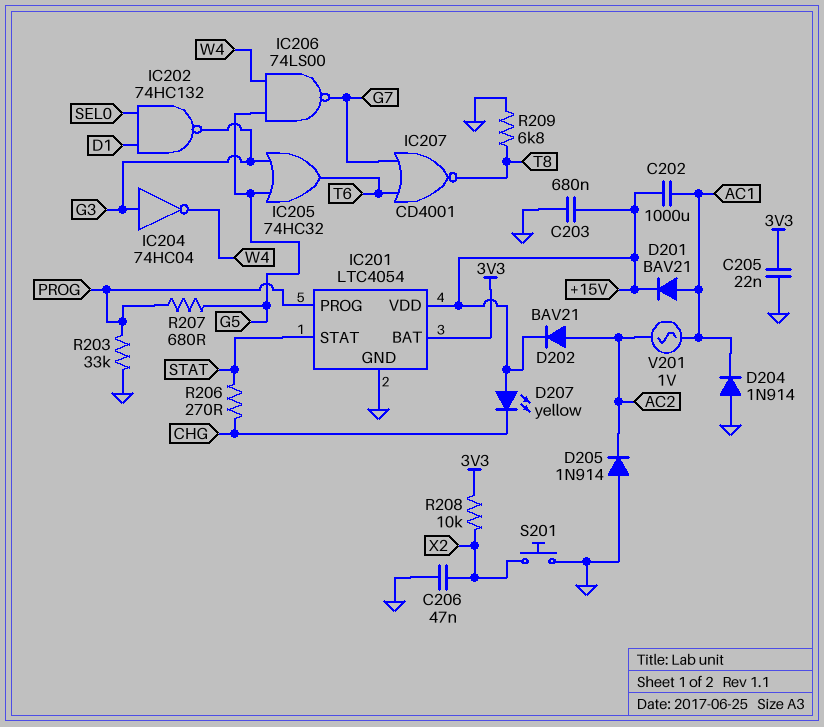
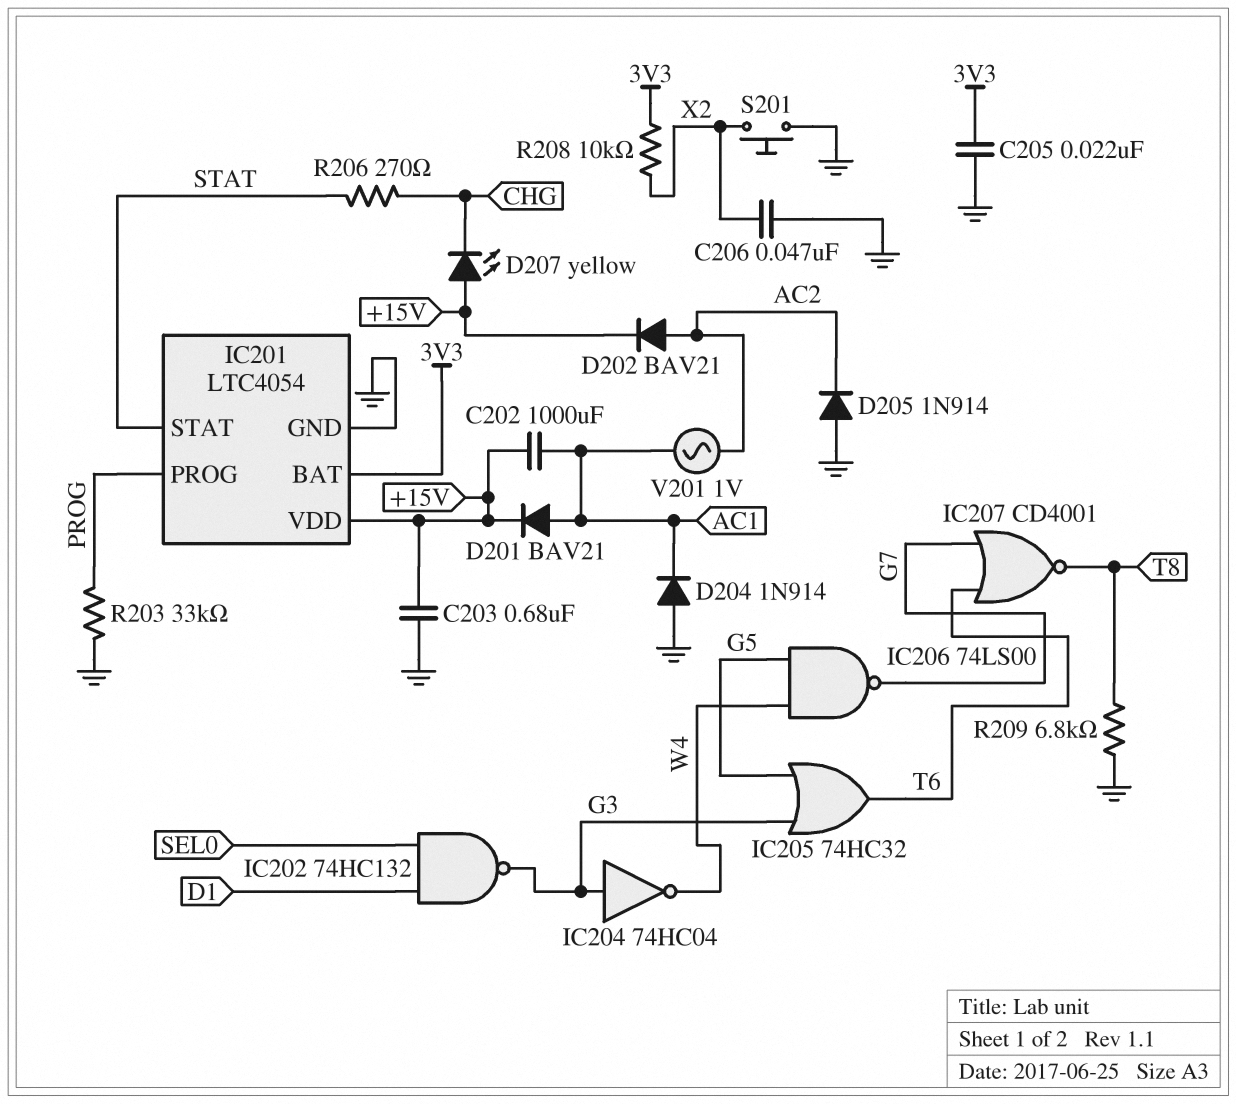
R207: 680 (G5, PROG) -> none

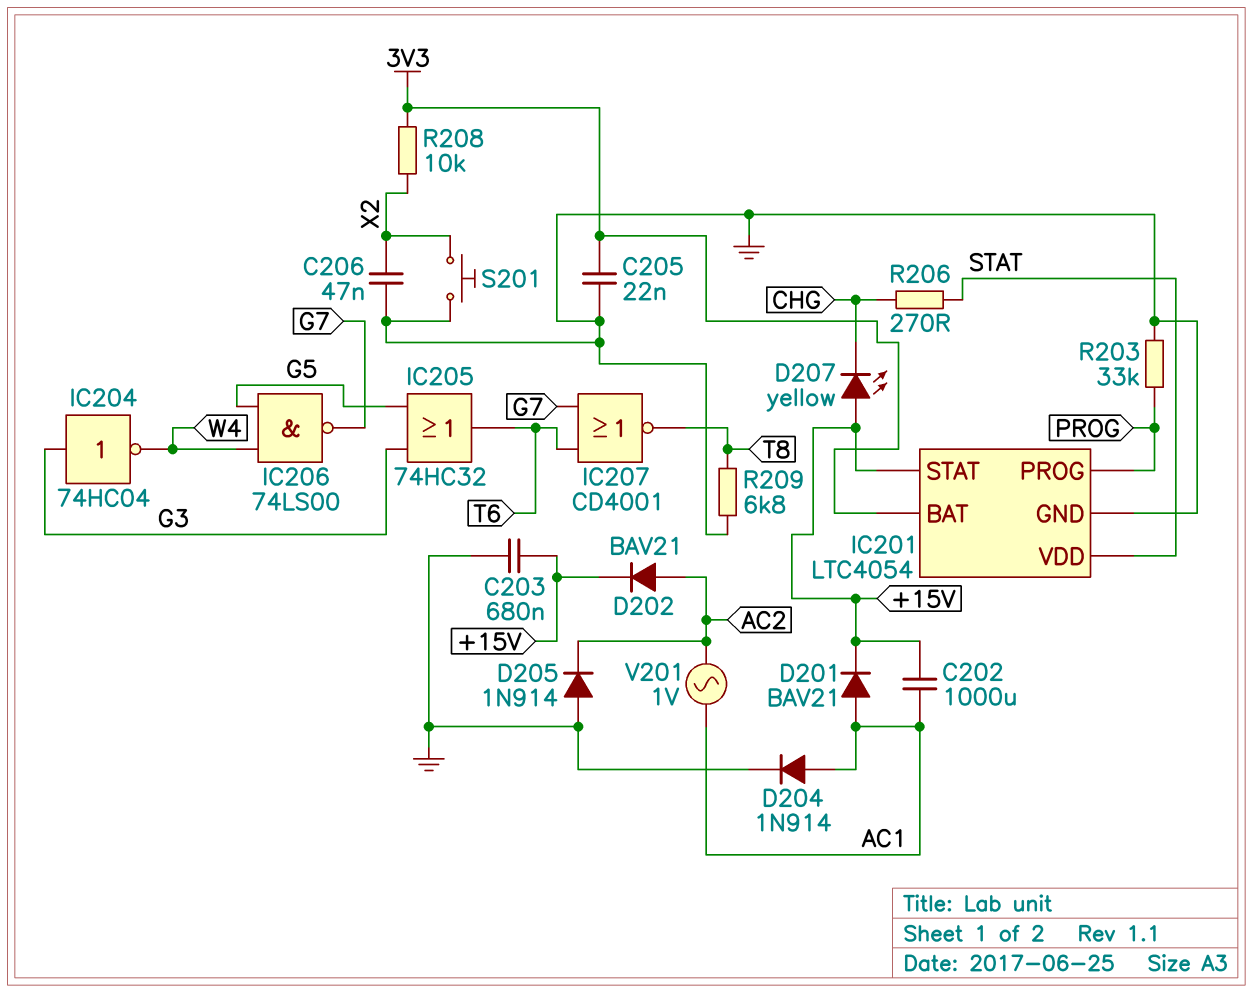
D204: diode 1N914 (A GND, K AC1) -> diode 1N914 (A AC1, K GND)
IC201 pin STAT: STAT -> +15V
IC201 pin VDD: +15V -> STAT
IC202: NAND 74HC132 (in D1, in SEL0, out G3) -> none

